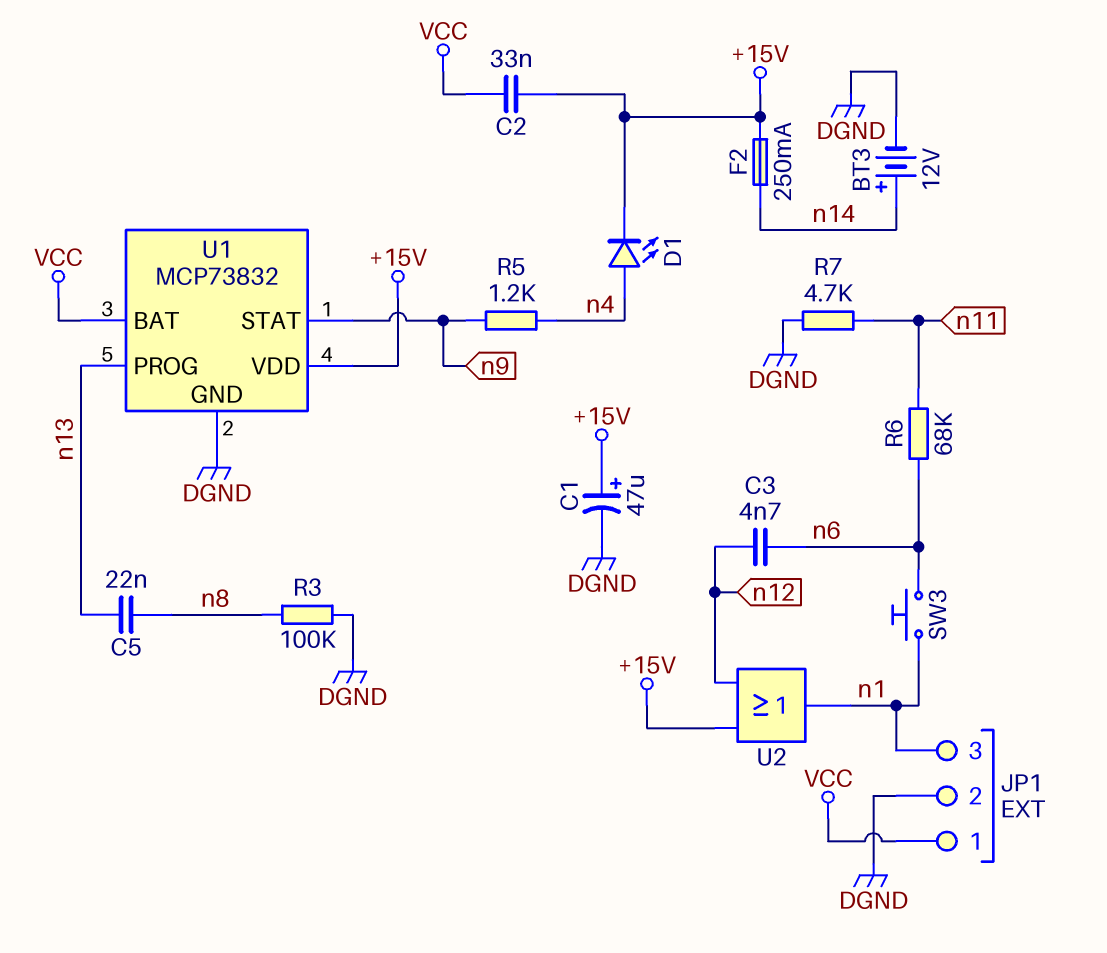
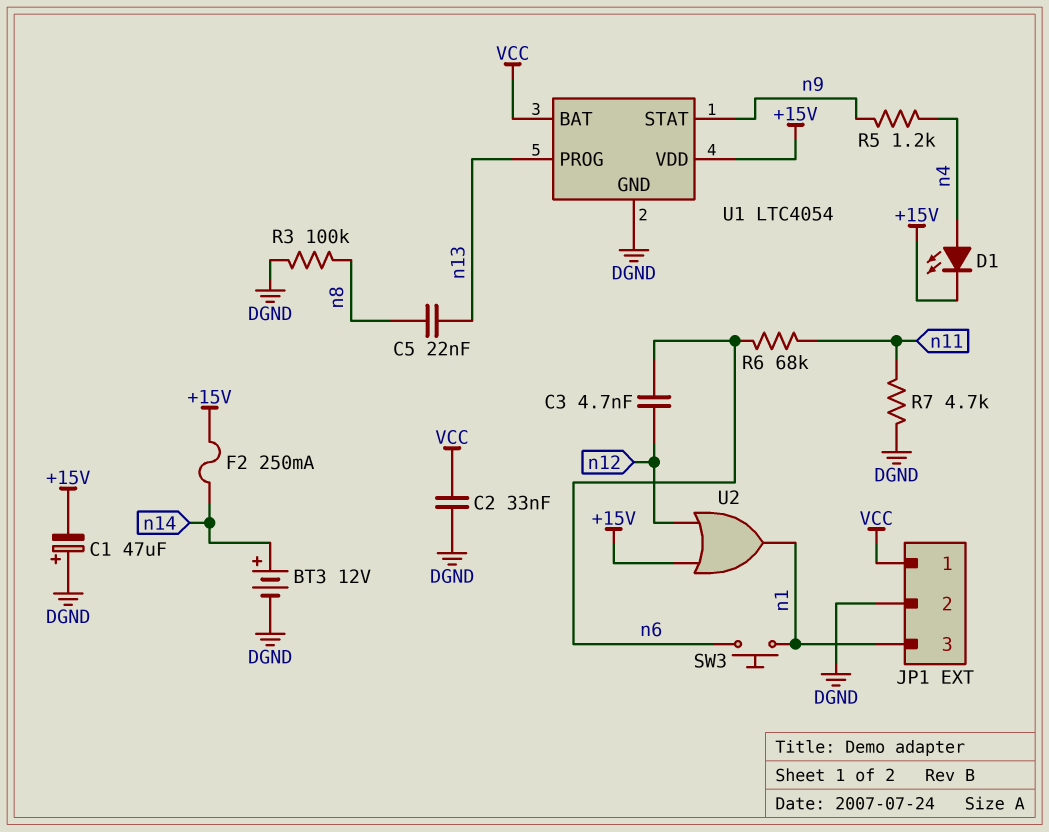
C1: 47uF (plus +15V, minus DGND) -> 47uF (plus DGND, minus +15V)
C2: 33nF (+15V, VCC) -> 33nF (DGND, VCC)
U1: MCP73832 -> LTC4054

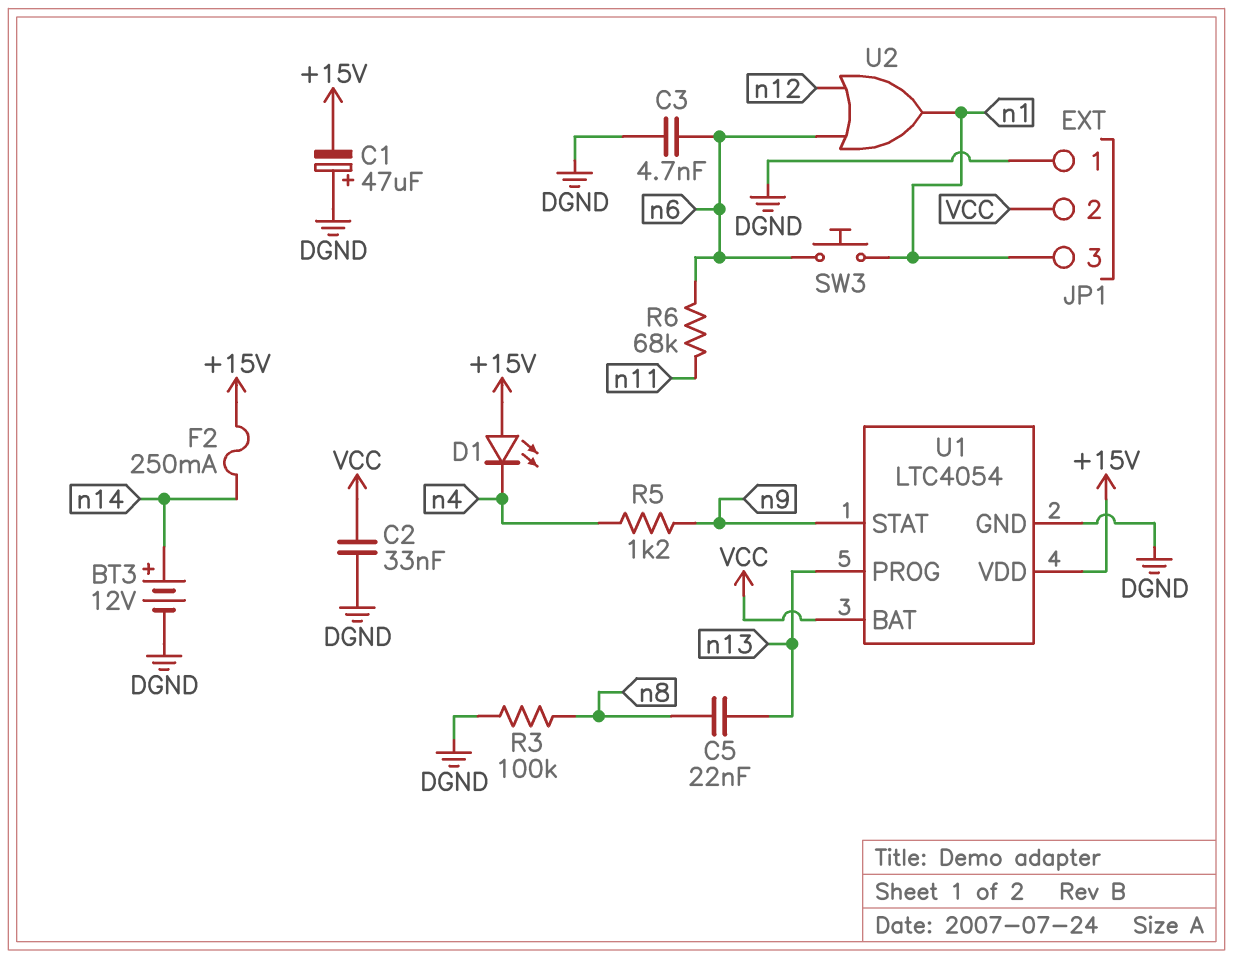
C3: 4.7nF (n6, n12) -> 4.7nF (DGND, n6)
D1: LED (A n4, K +15V) -> LED (A +15V, K n4)
JP1 pin 1: VCC -> DGND
JP1 pin 2: DGND -> VCC
R7: 4.7k (DGND, n11) -> none
U2: OR (in +15V, in n12, out n1) -> OR (in n6, in n12, out n1)

